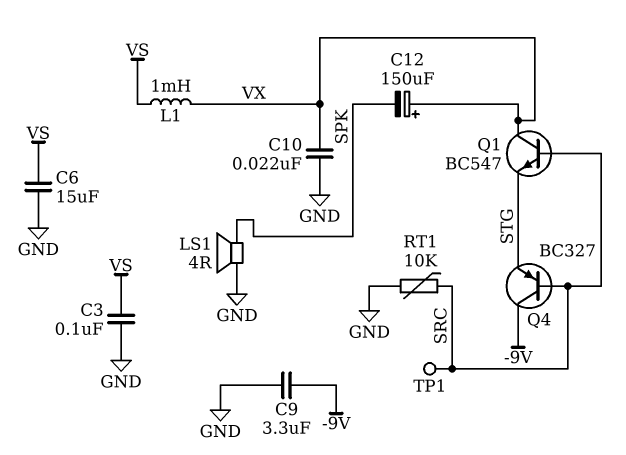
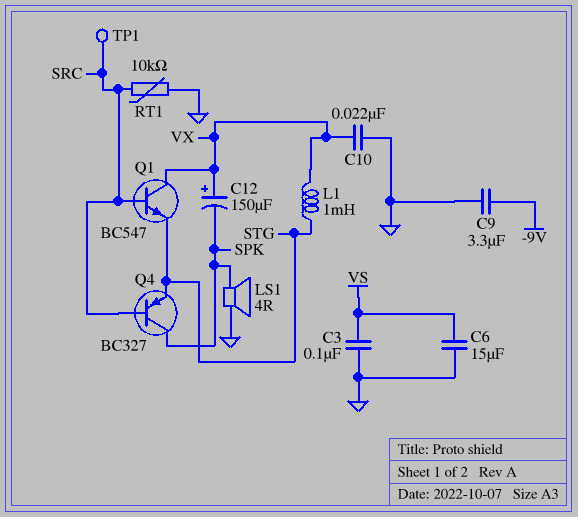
L1: 1mH (VS, VX) -> 1mH (STG, VX)
Q4: PNP BC327 (B SRC, C -9V, E STG) -> PNP BC327 (B SRC, C SPK, E STG)

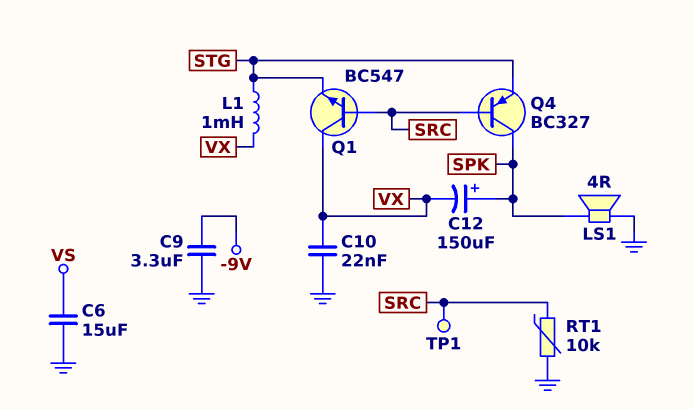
C3: 100nF (GND, VS) -> none
C12: 150uF (plus VX, minus SPK) -> 150uF (plus SPK, minus VX)

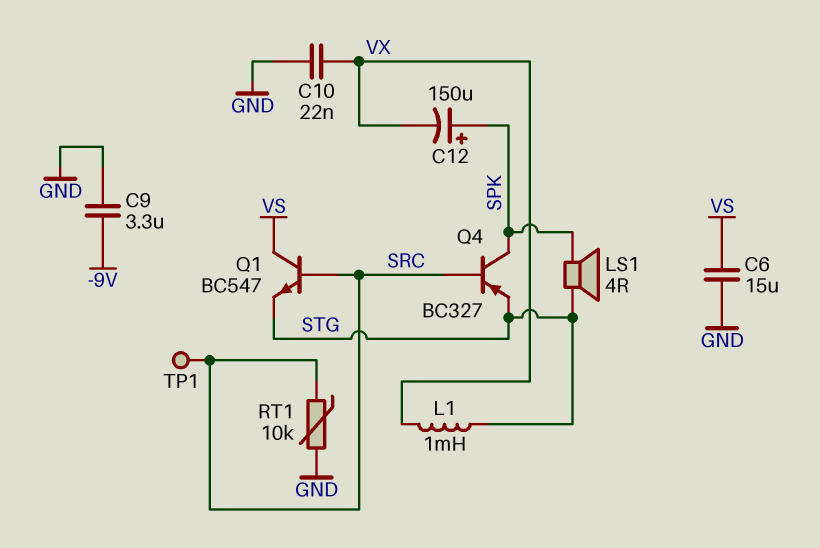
LS1: speaker 4R (GND, SPK) -> speaker 4R (SPK, STG)
Q1: NPN BC547 (B SRC, C VX, E STG) -> NPN BC547 (B SRC, C VS, E STG)

